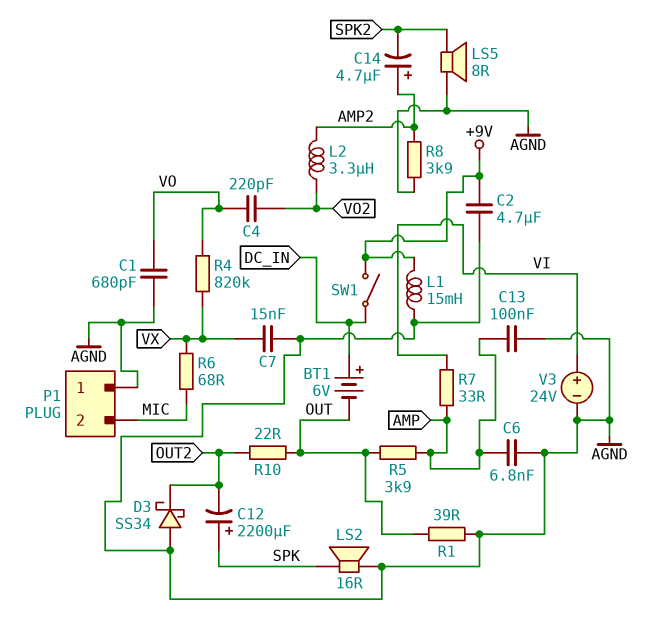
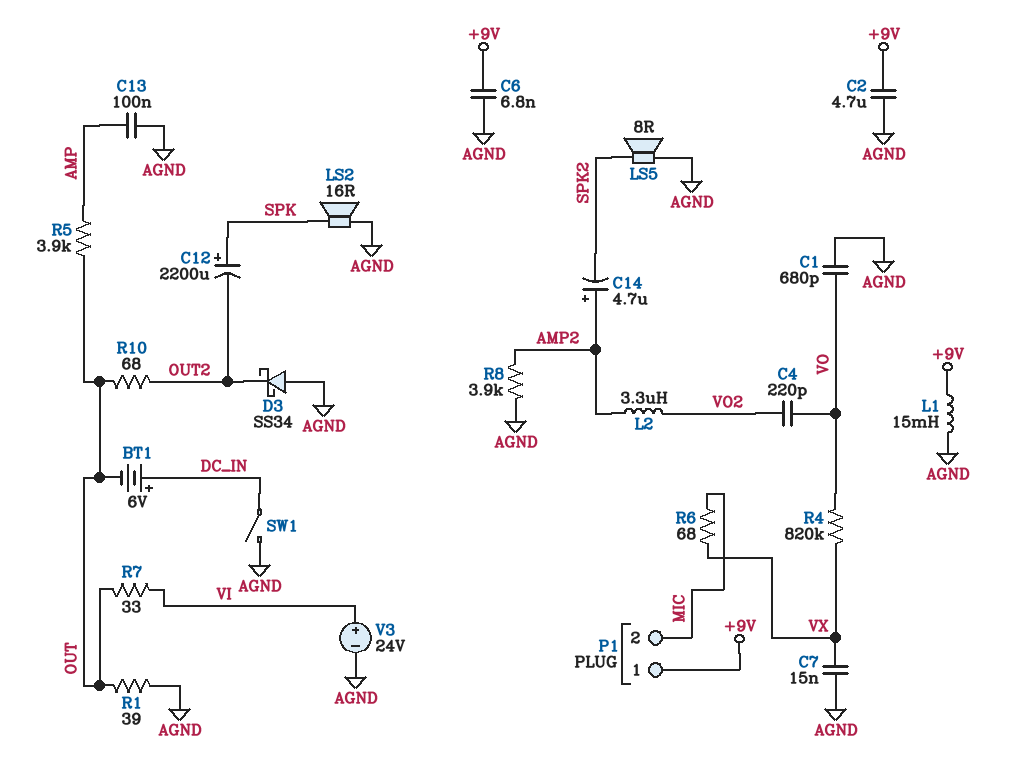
C6: 6.8nF (AGND, AMP) -> 6.8nF (+9V, AGND)
P1 pin 1: AGND -> +9V
R7: 33 (AMP, VI) -> 33 (OUT, VI)
R10: 22 (OUT, OUT2) -> 68 (OUT, OUT2)
SW1: switch (+9V, DC_IN) -> switch (AGND, DC_IN)

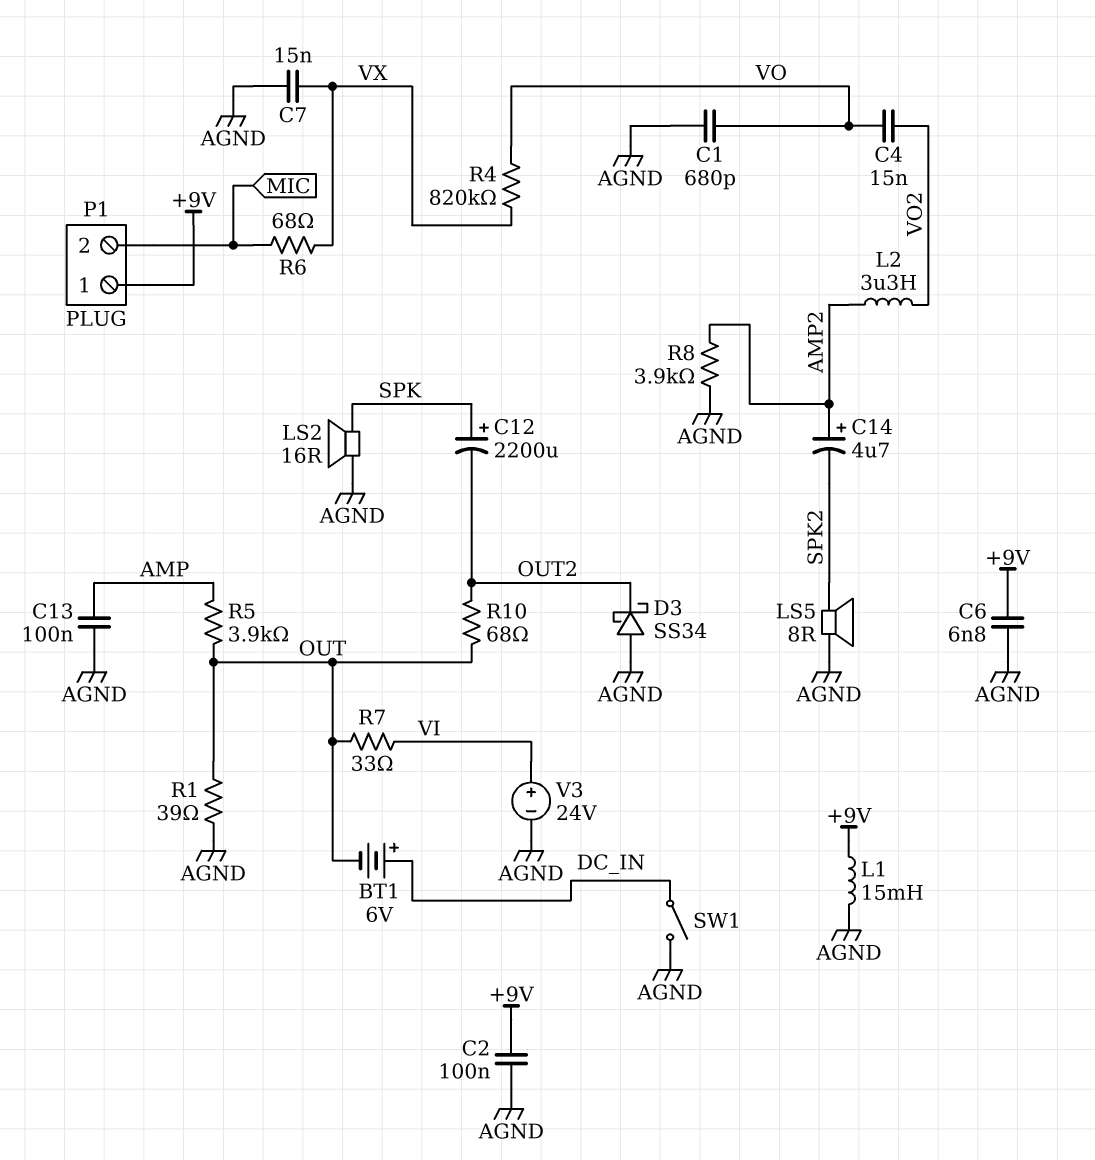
C2: 4.7uF (+9V, AGND) -> 100nF (+9V, AGND)
C4: 220pF (VO, VO2) -> 15nF (VO, VO2)

